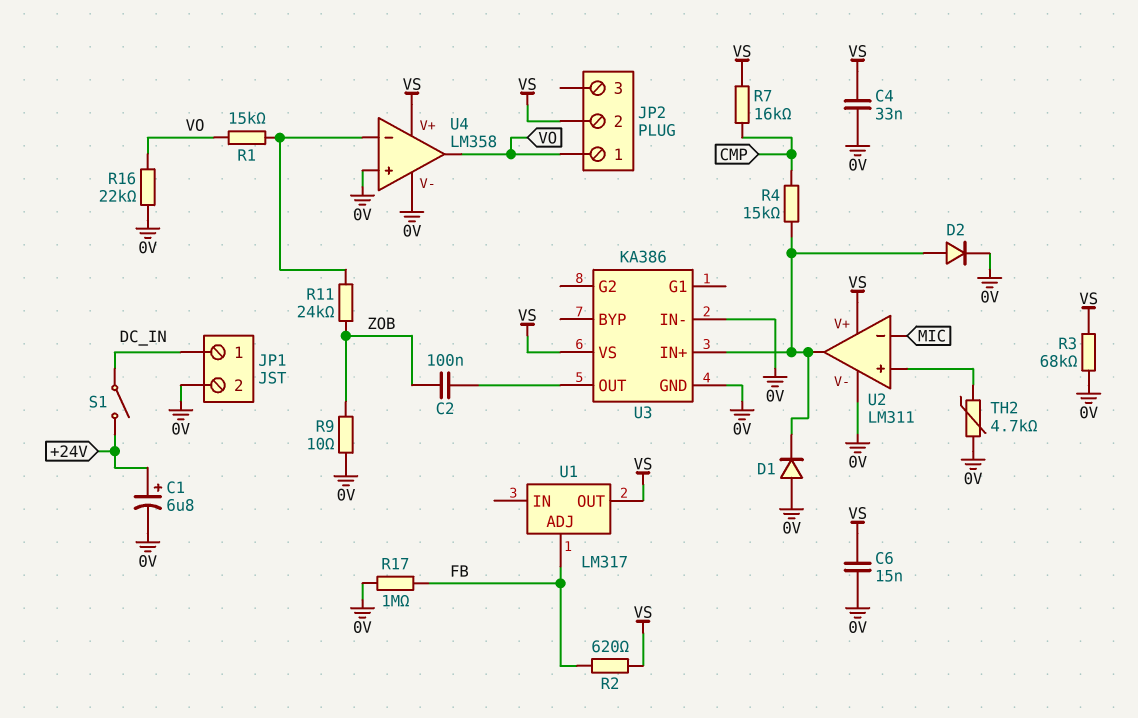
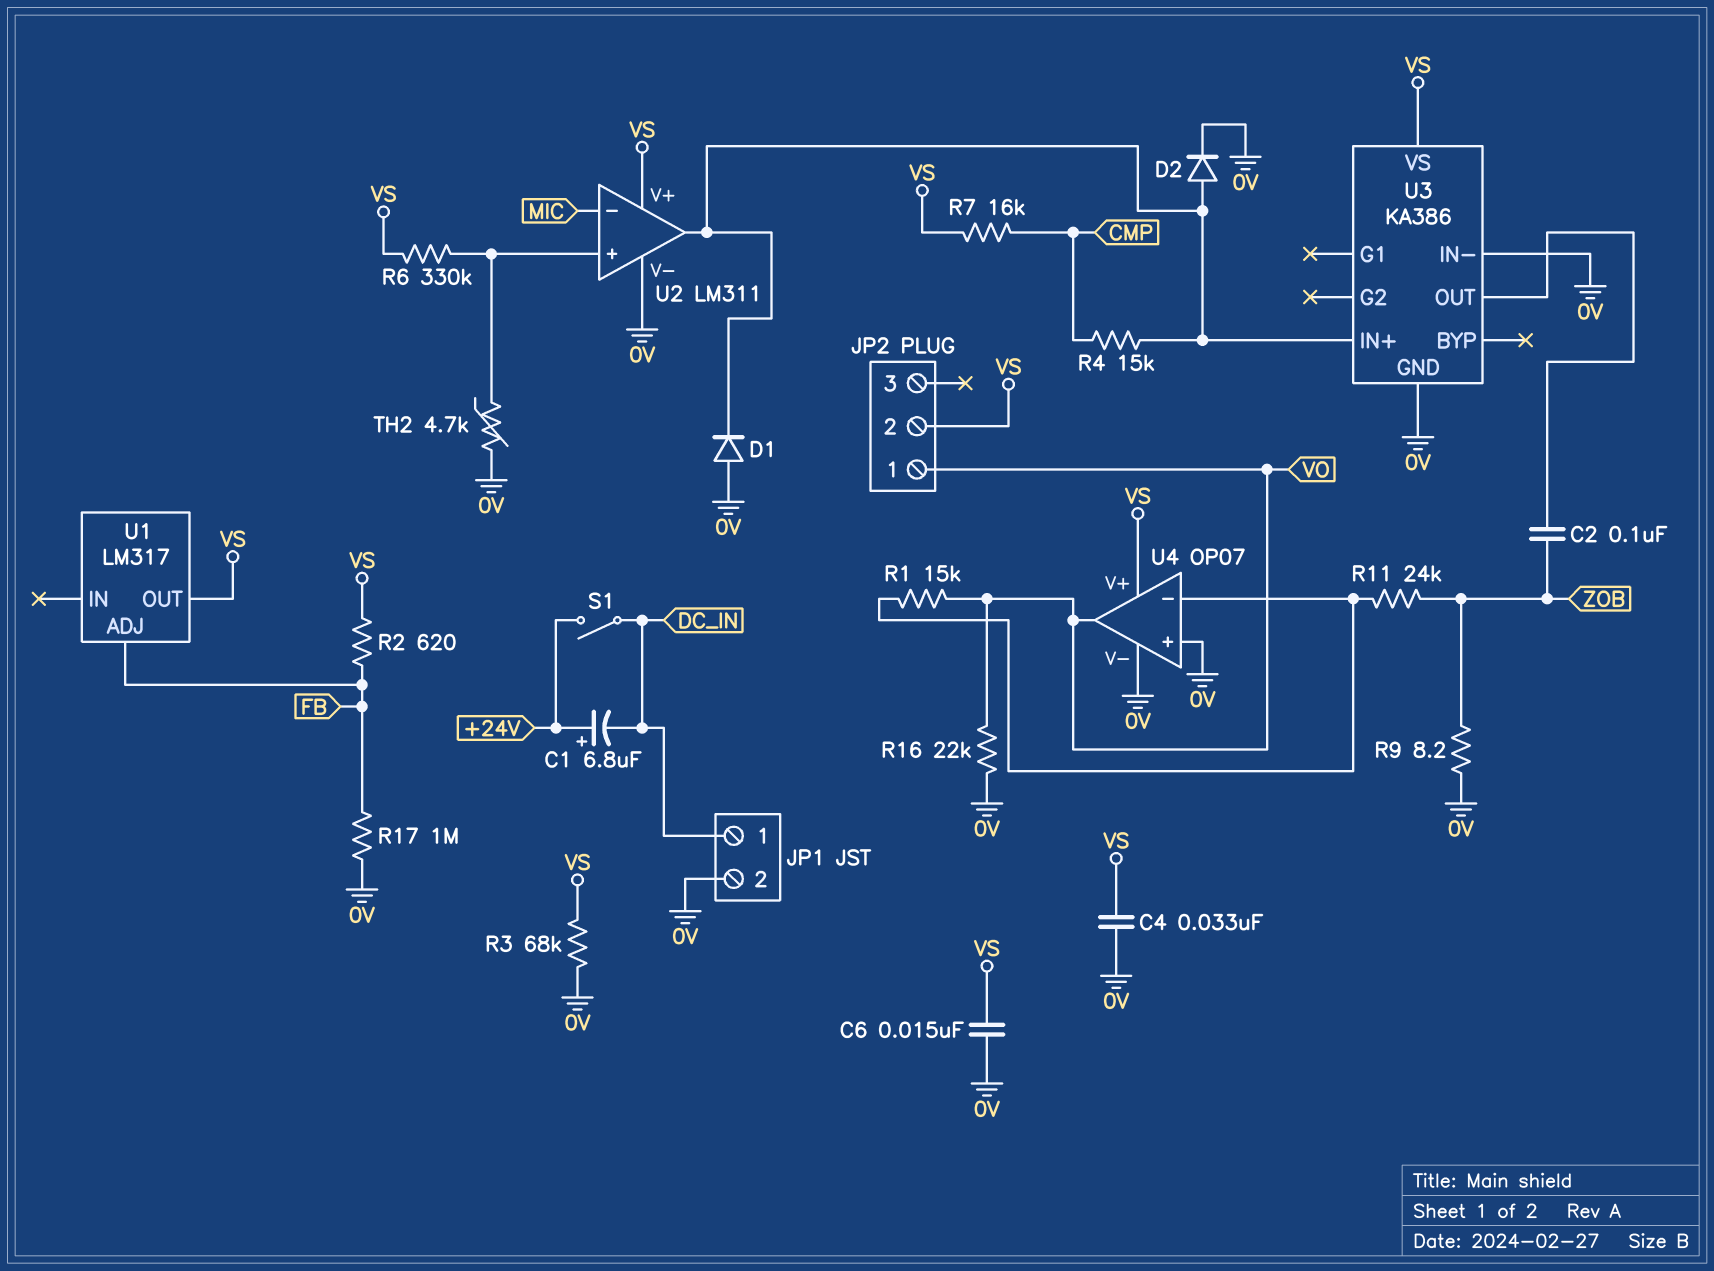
C1: 6.8uF (plus +24V, minus 0V) -> 6.8uF (plus +24V, minus DC_IN)
R6: none -> 330k (U2/in+, VS)
R9: 10 (0V, ZOB) -> 8.2 (0V, ZOB)
U4: LM358 -> OP07

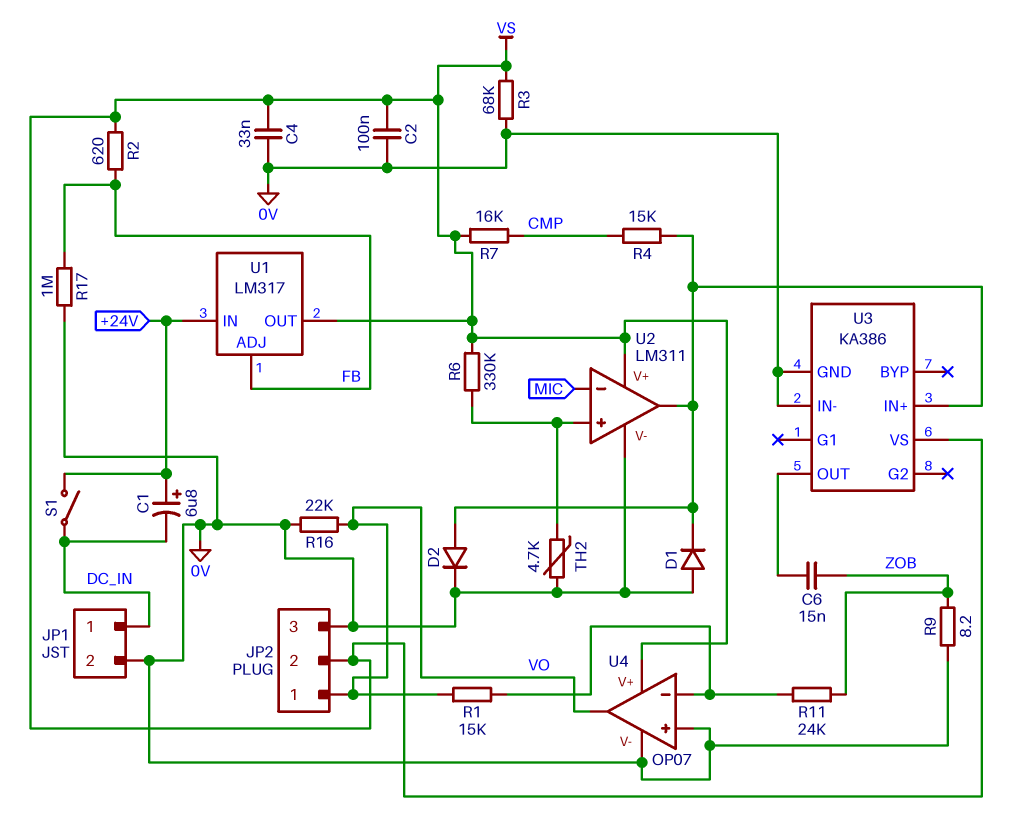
C2: 100nF (U3/OUT, ZOB) -> 100nF (0V, VS)
C6: 15nF (0V, VS) -> 15nF (U3/OUT, ZOB)
JP2 pin 3: none -> 0V
U1 pin IN: none -> +24V

